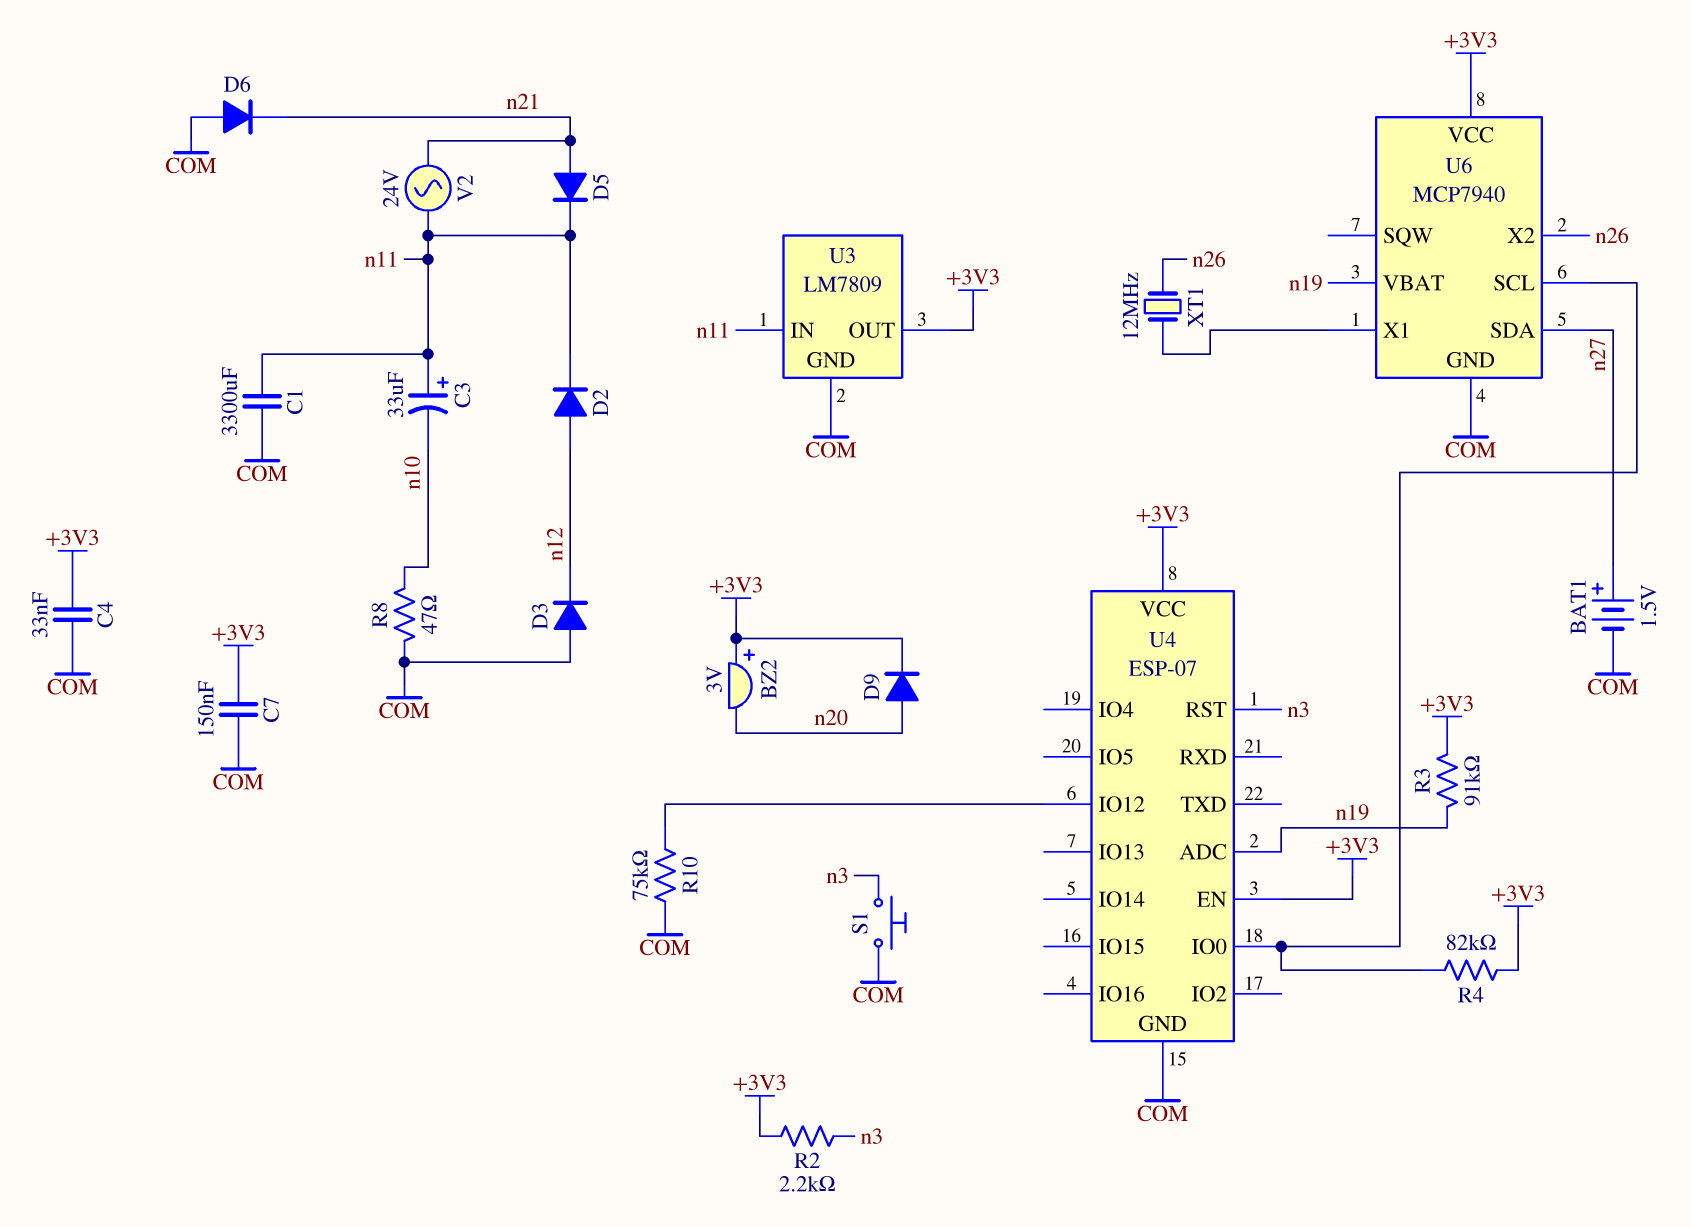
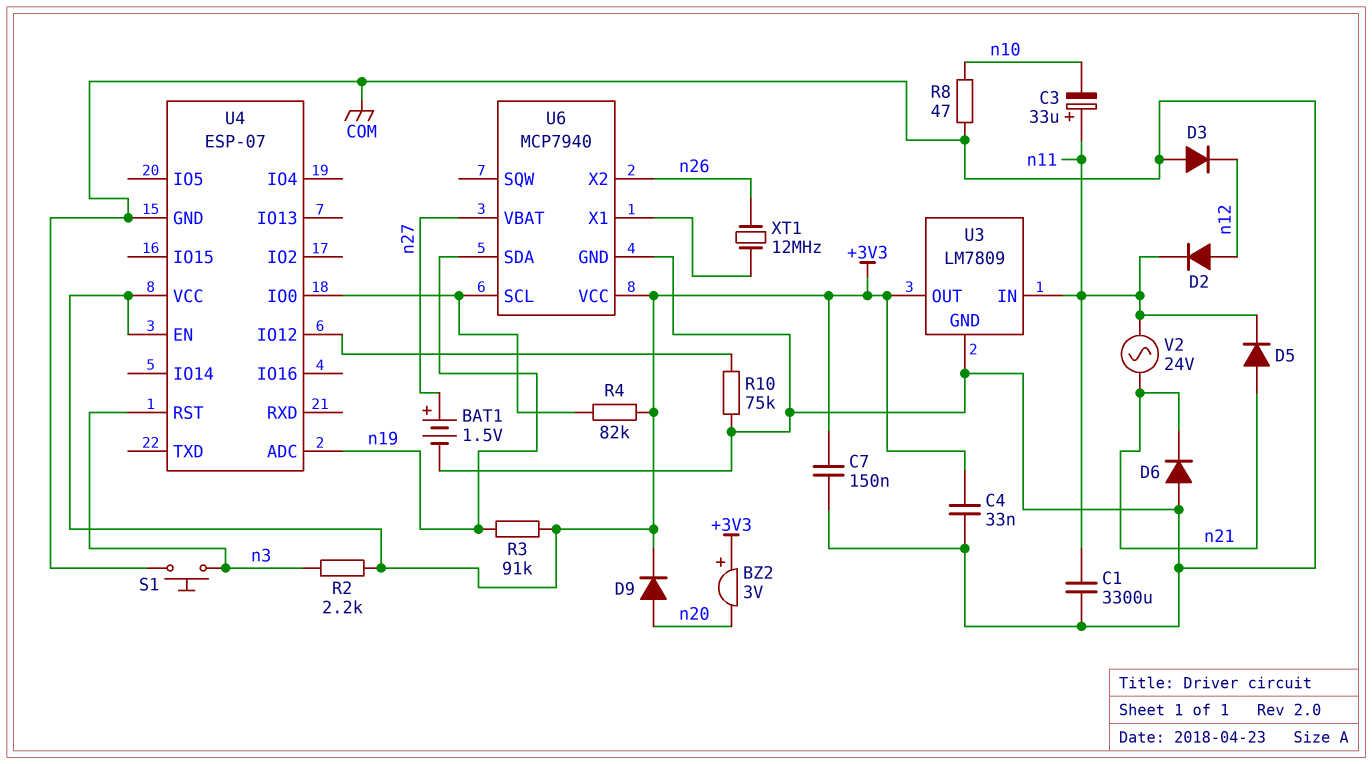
U6 pin SDA: n27 -> n19
U6 pin VBAT: n19 -> n27

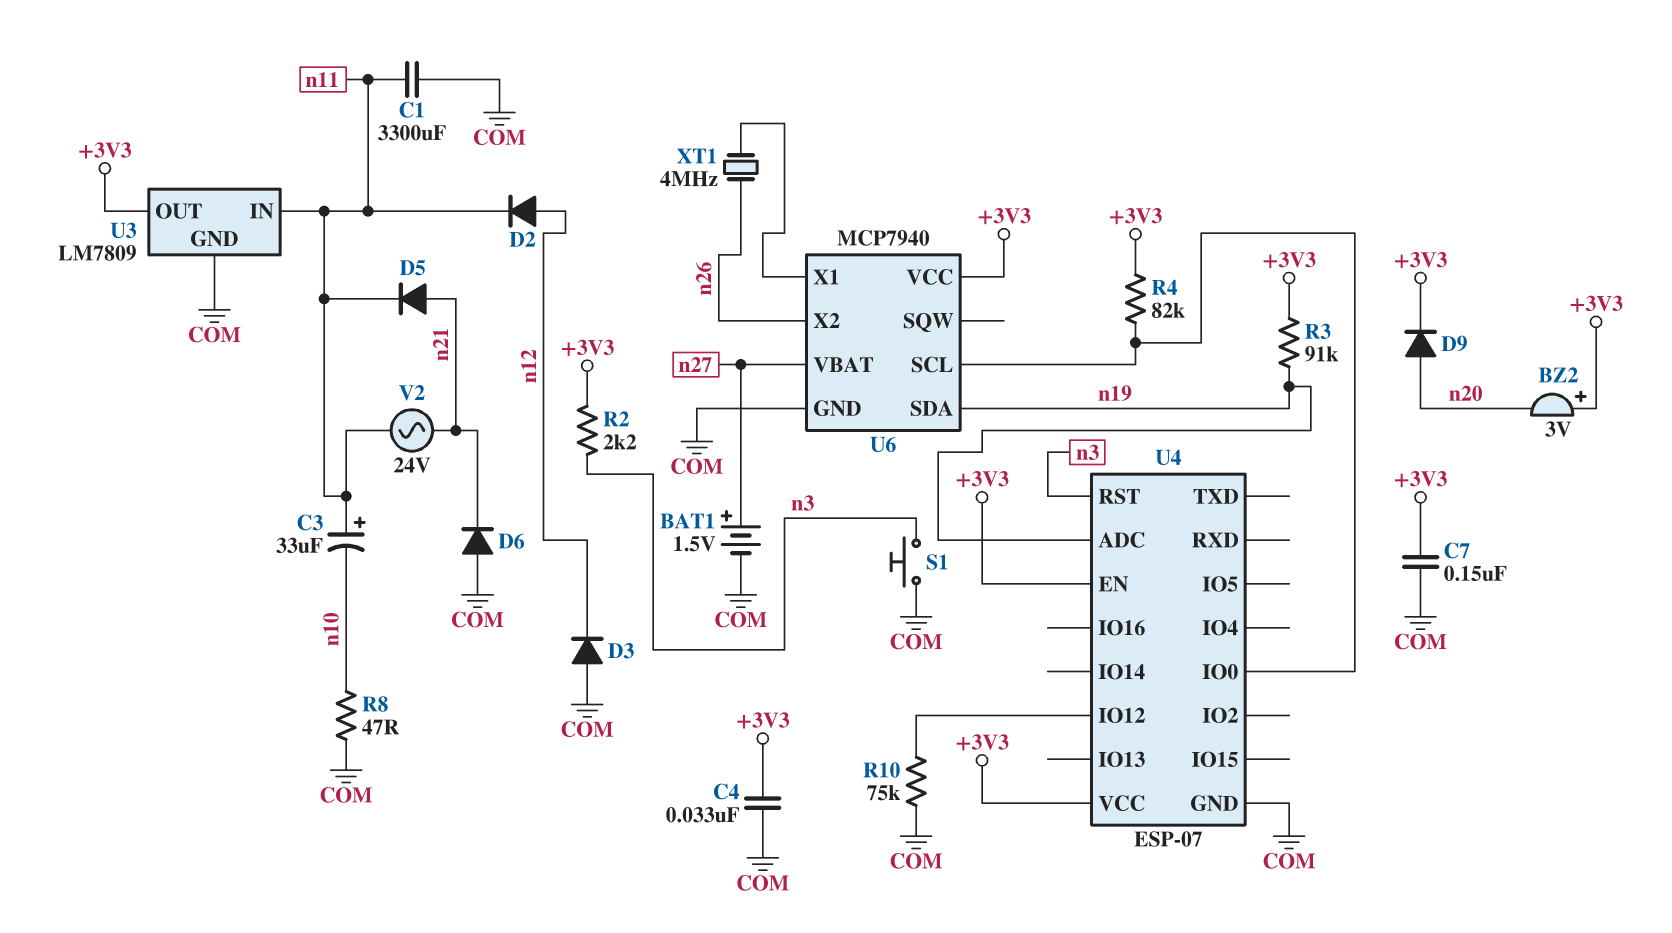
XT1: 12MHz (U6/X1, n26) -> 4MHz (U6/X1, n26)

